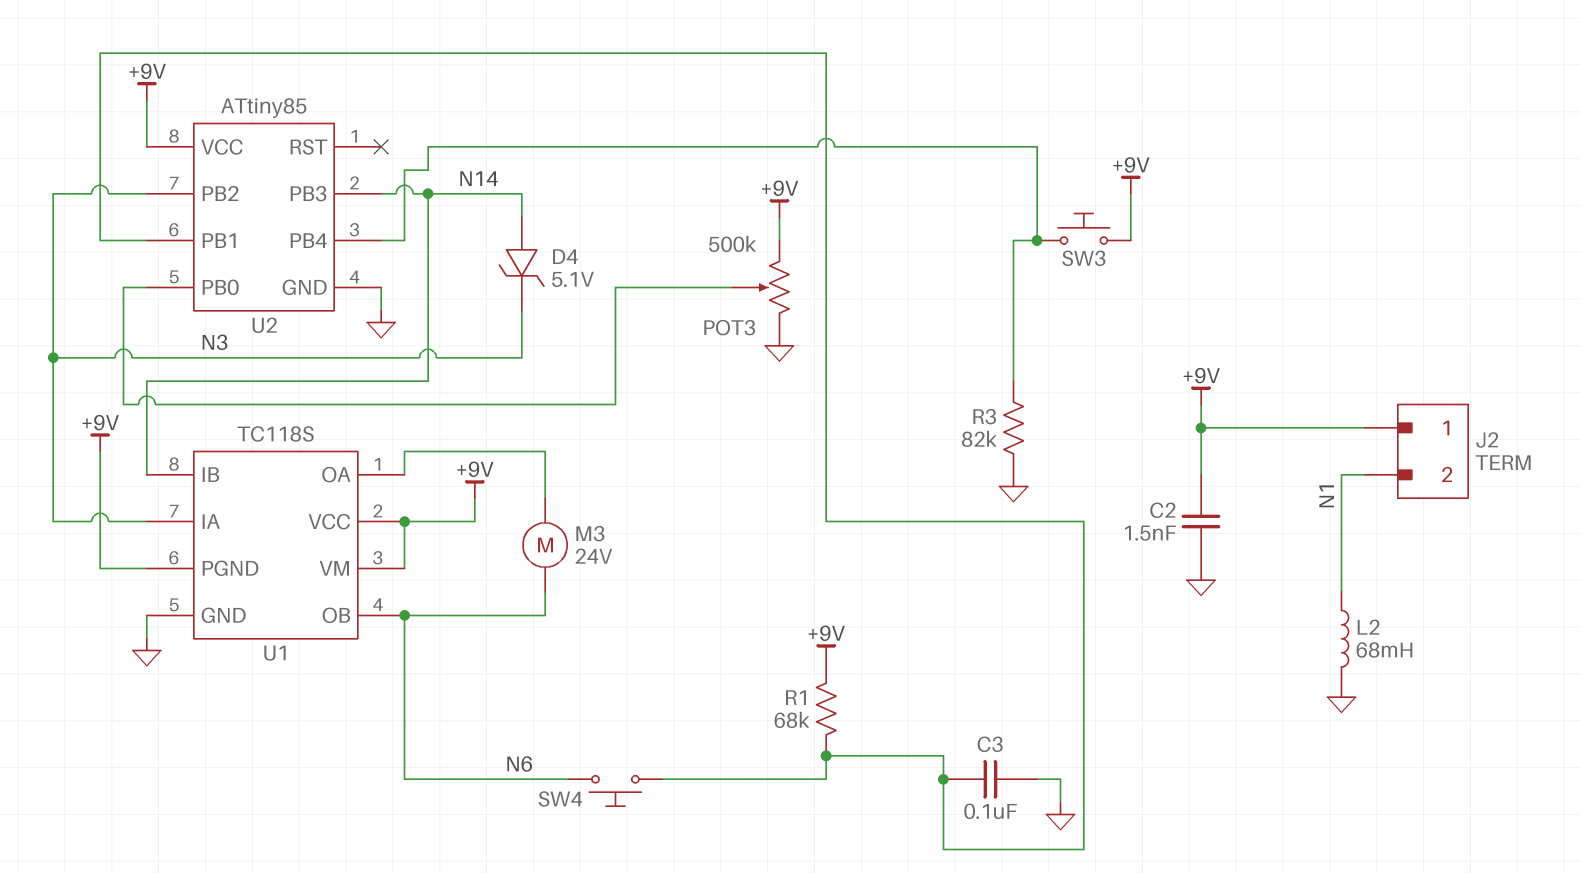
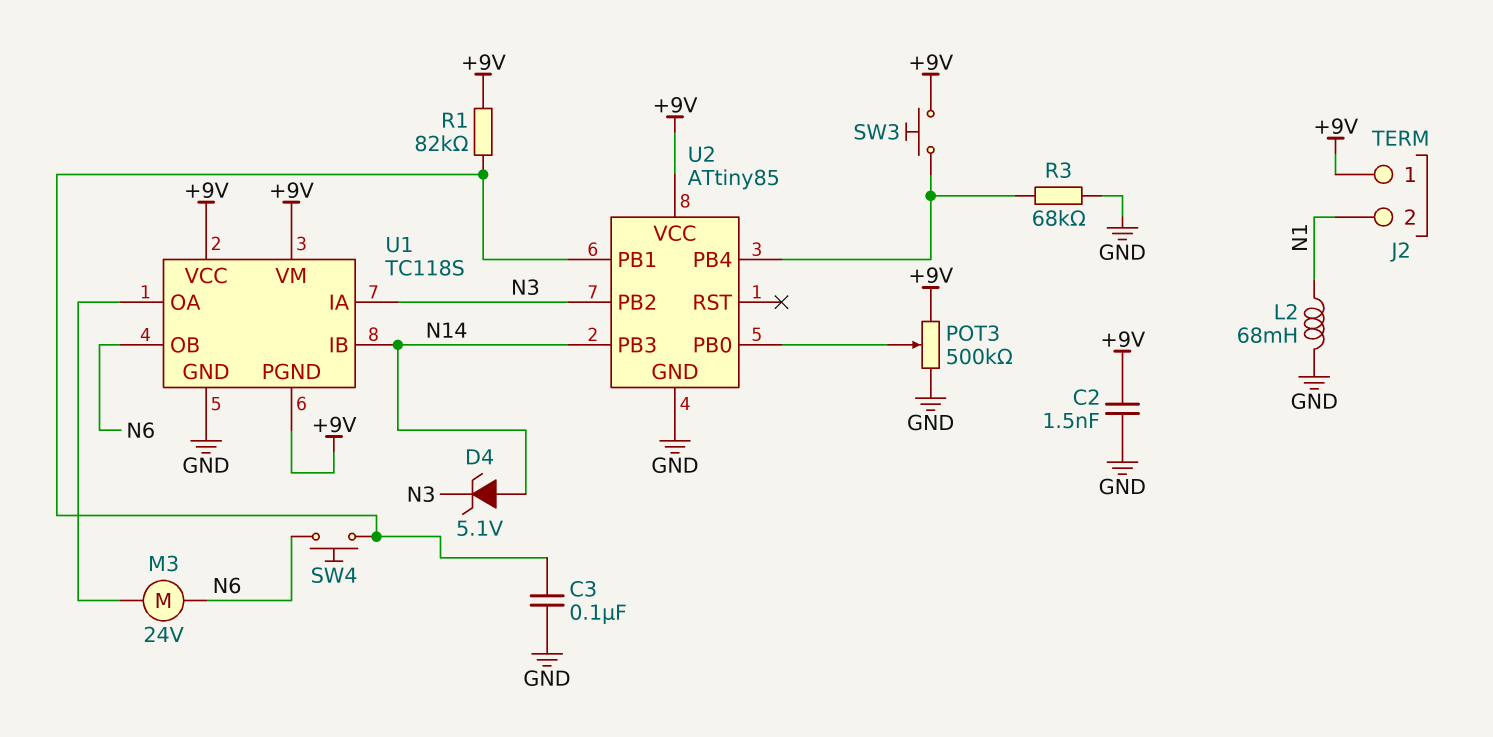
R1: 68k (+9V, U2/PB1) -> 82k (+9V, U2/PB1)
R3: 82k (GND, U2/PB4) -> 68k (GND, U2/PB4)

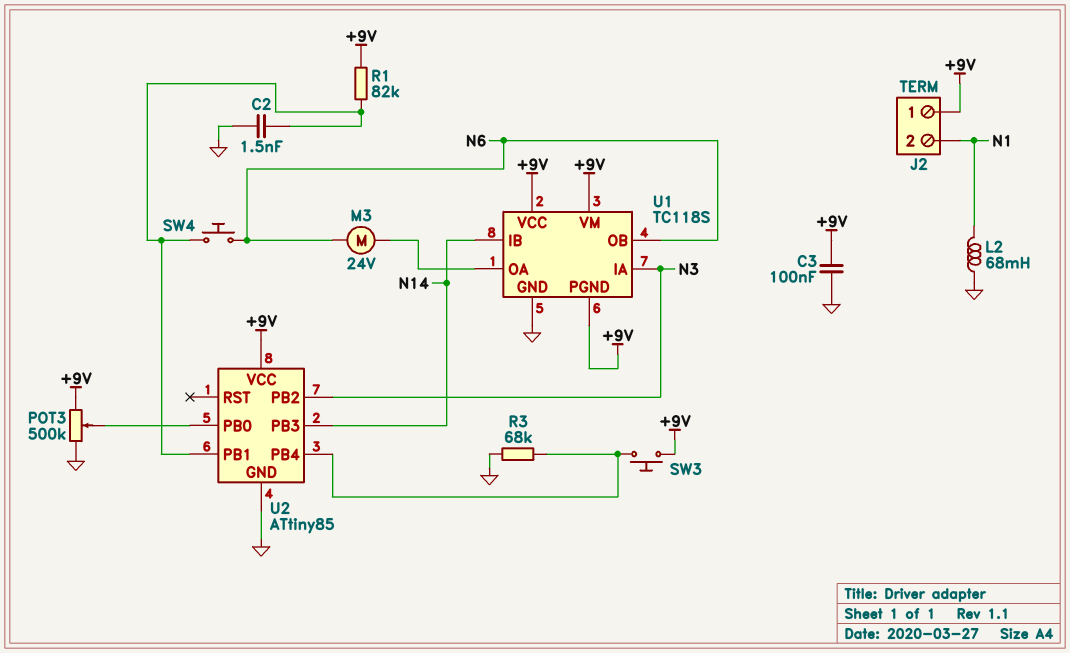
C2: 1.5nF (+9V, GND) -> 1.5nF (GND, U2/PB1)
C3: 100nF (GND, U2/PB1) -> 100nF (+9V, GND)
D4: zener 5.1V (A N14, K N3) -> none

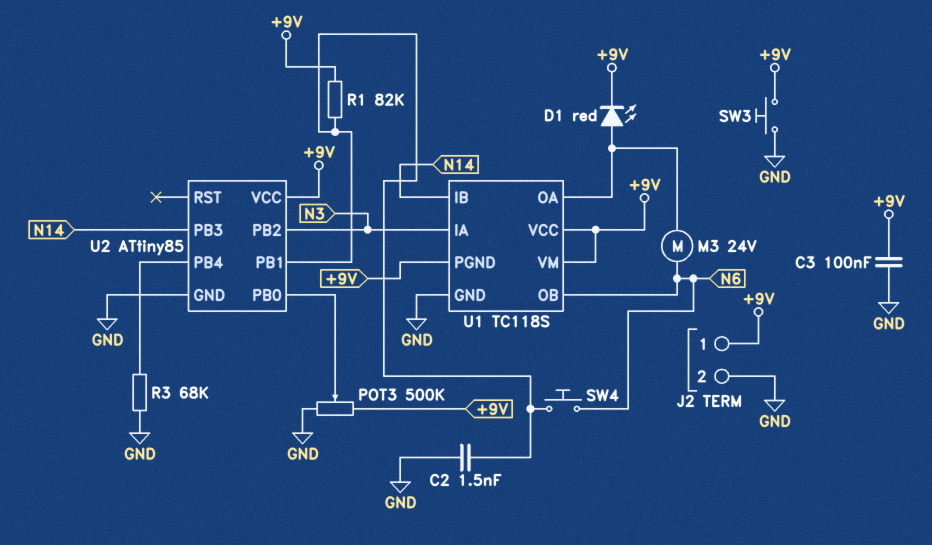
D1: none -> LED red (A U1/OA, K +9V)
J2 pin 2: N1 -> GND
L2: 68mH (GND, N1) -> none
SW3: button (+9V, U2/PB4) -> button (+9V, GND)

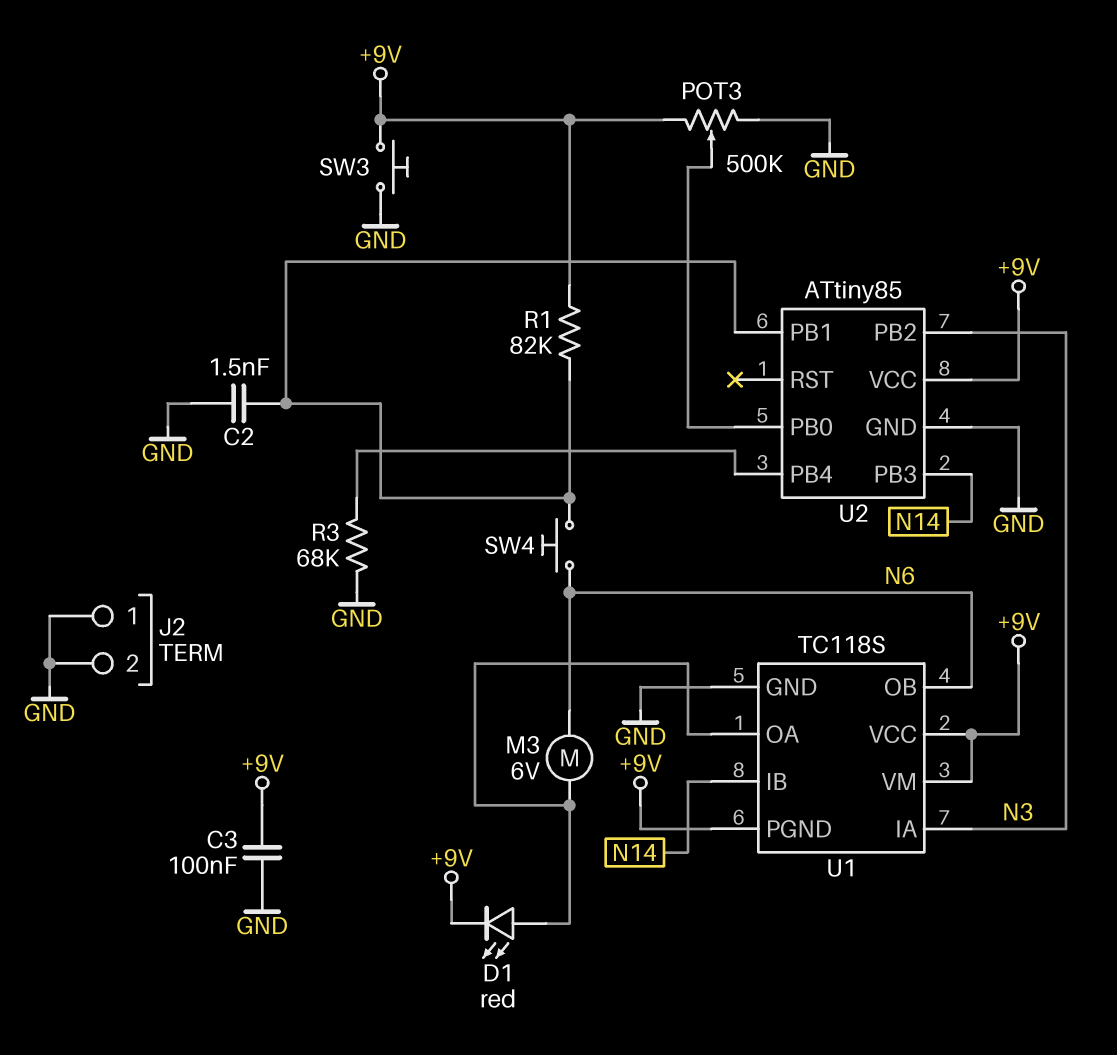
J2 pin 1: +9V -> GND
M3: motor 24V (N6, U1/OA) -> motor 6V (N6, U1/OA)

